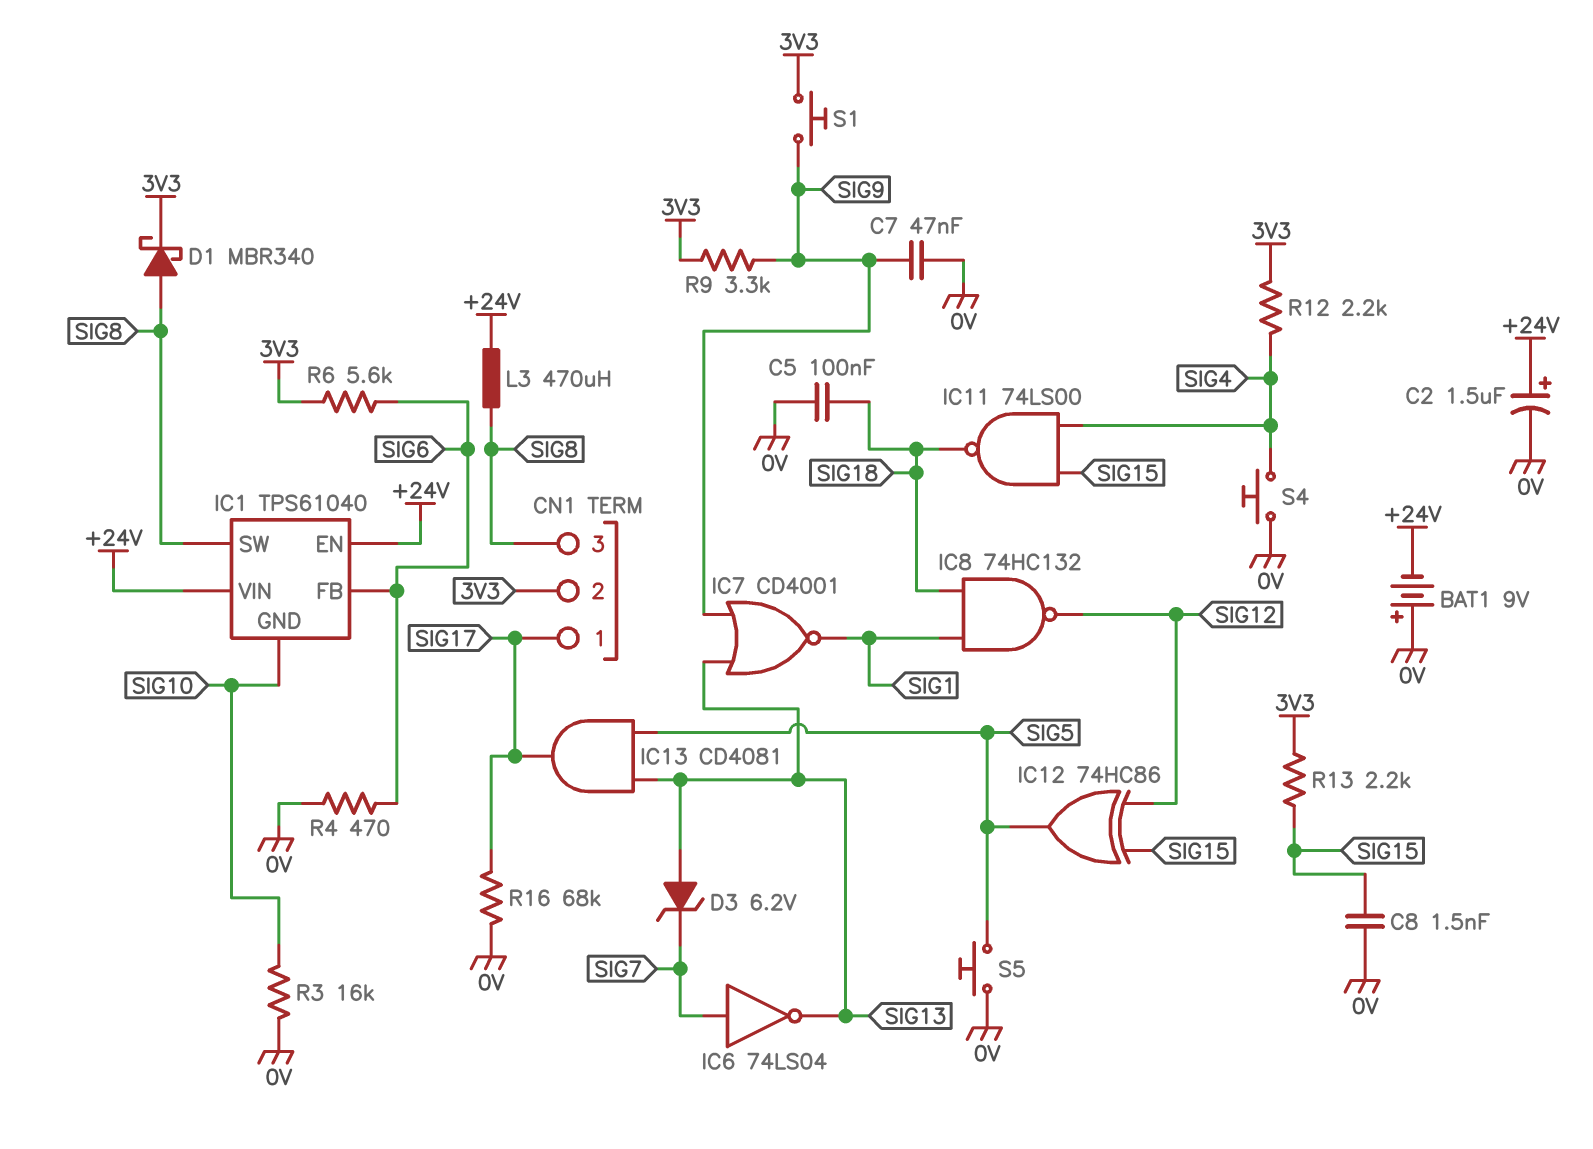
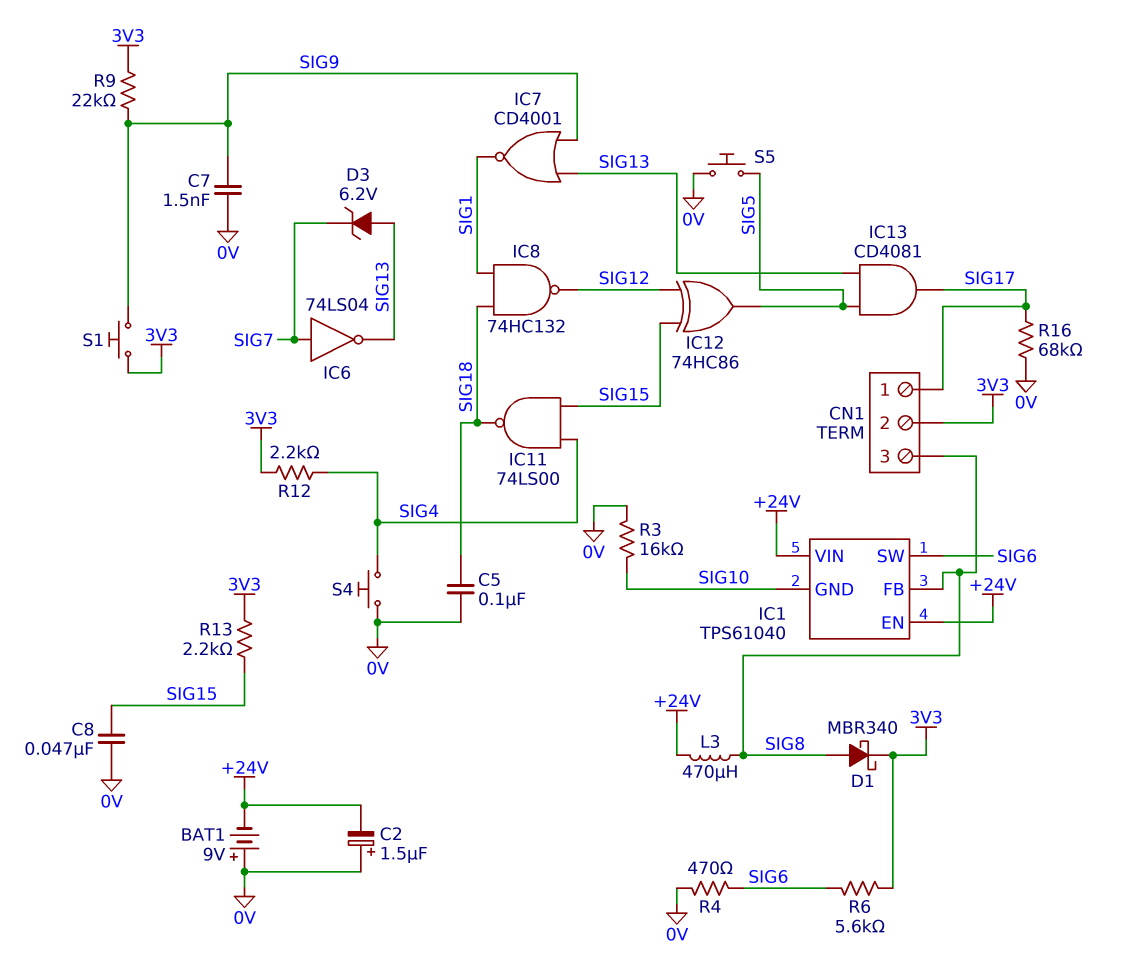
C2: 1.5uF (plus +24V, minus 0V) -> 1.5uF (plus 0V, minus +24V)
C7: 47nF (0V, SIG9) -> 1.5nF (0V, SIG9)
C8: 1.5nF (0V, SIG15) -> 47nF (0V, SIG15)
IC1 pin FB: SIG6 -> SIG8
IC1 pin SW: SIG8 -> SIG6
R9: 3.3k (3V3, SIG9) -> 22k (3V3, SIG9)

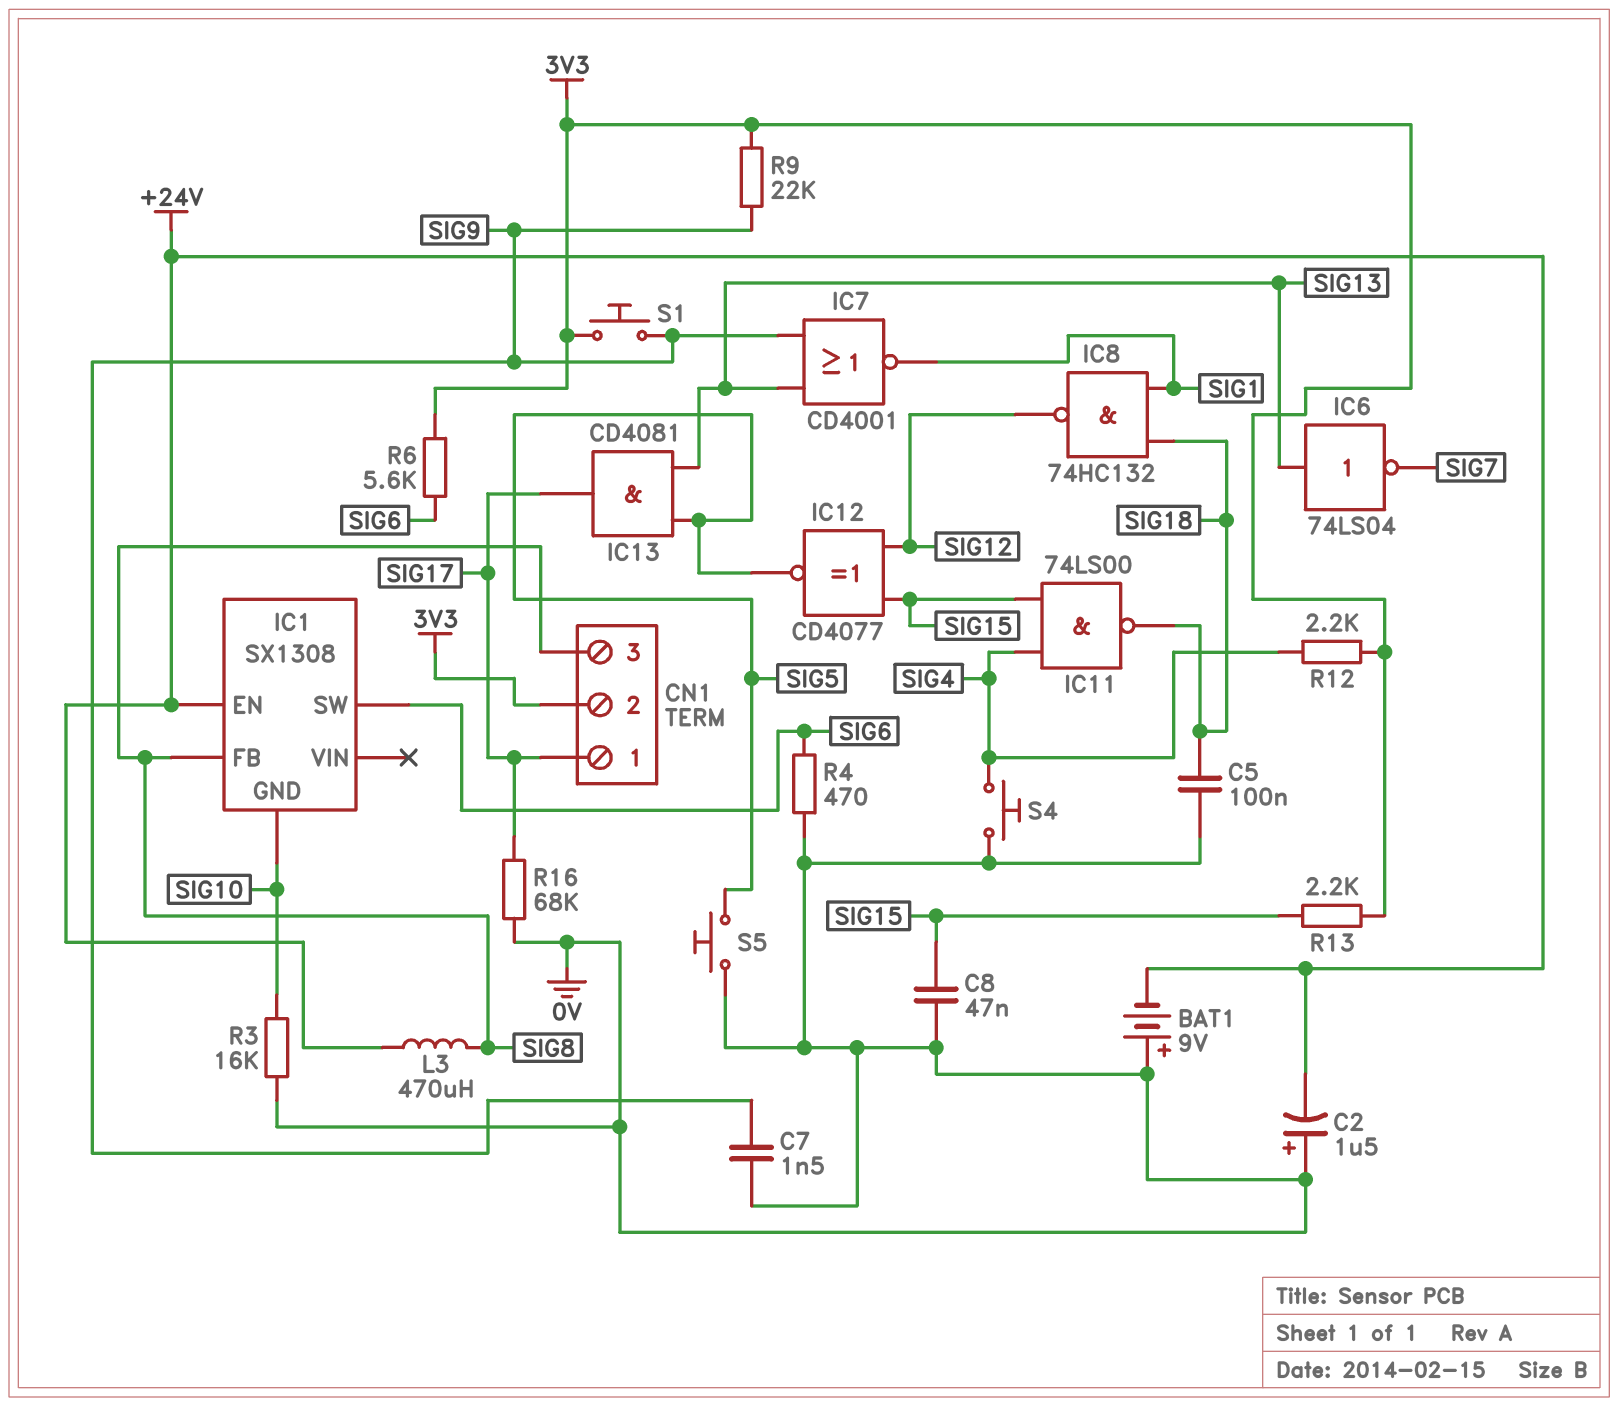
D1: schottky MBR340 (A SIG8, K 3V3) -> none
D3: zener 6.2V (A SIG13, K SIG7) -> none
IC1: TPS61040 -> SX1308
IC1 pin VIN: +24V -> none
IC6: NOT 74LS04 (in SIG7, out SIG13) -> NOT 74LS04 (in SIG13, out SIG7)
IC12: XOR 74HC86 (in SIG12, in SIG15, out SIG5) -> XNOR CD4077 (in SIG12, in SIG15, out SIG5)

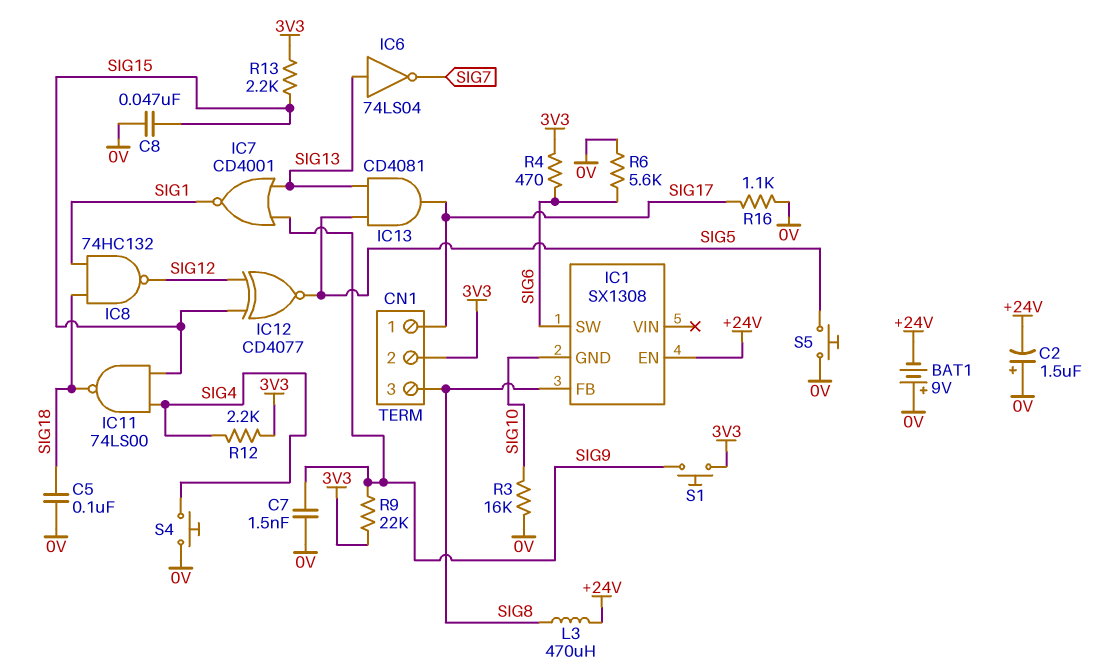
R4: 470 (0V, SIG6) -> 470 (3V3, SIG6)
R6: 5.6k (3V3, SIG6) -> 5.6k (0V, SIG6)
R16: 68k (0V, SIG17) -> 1.1k (0V, SIG17)

